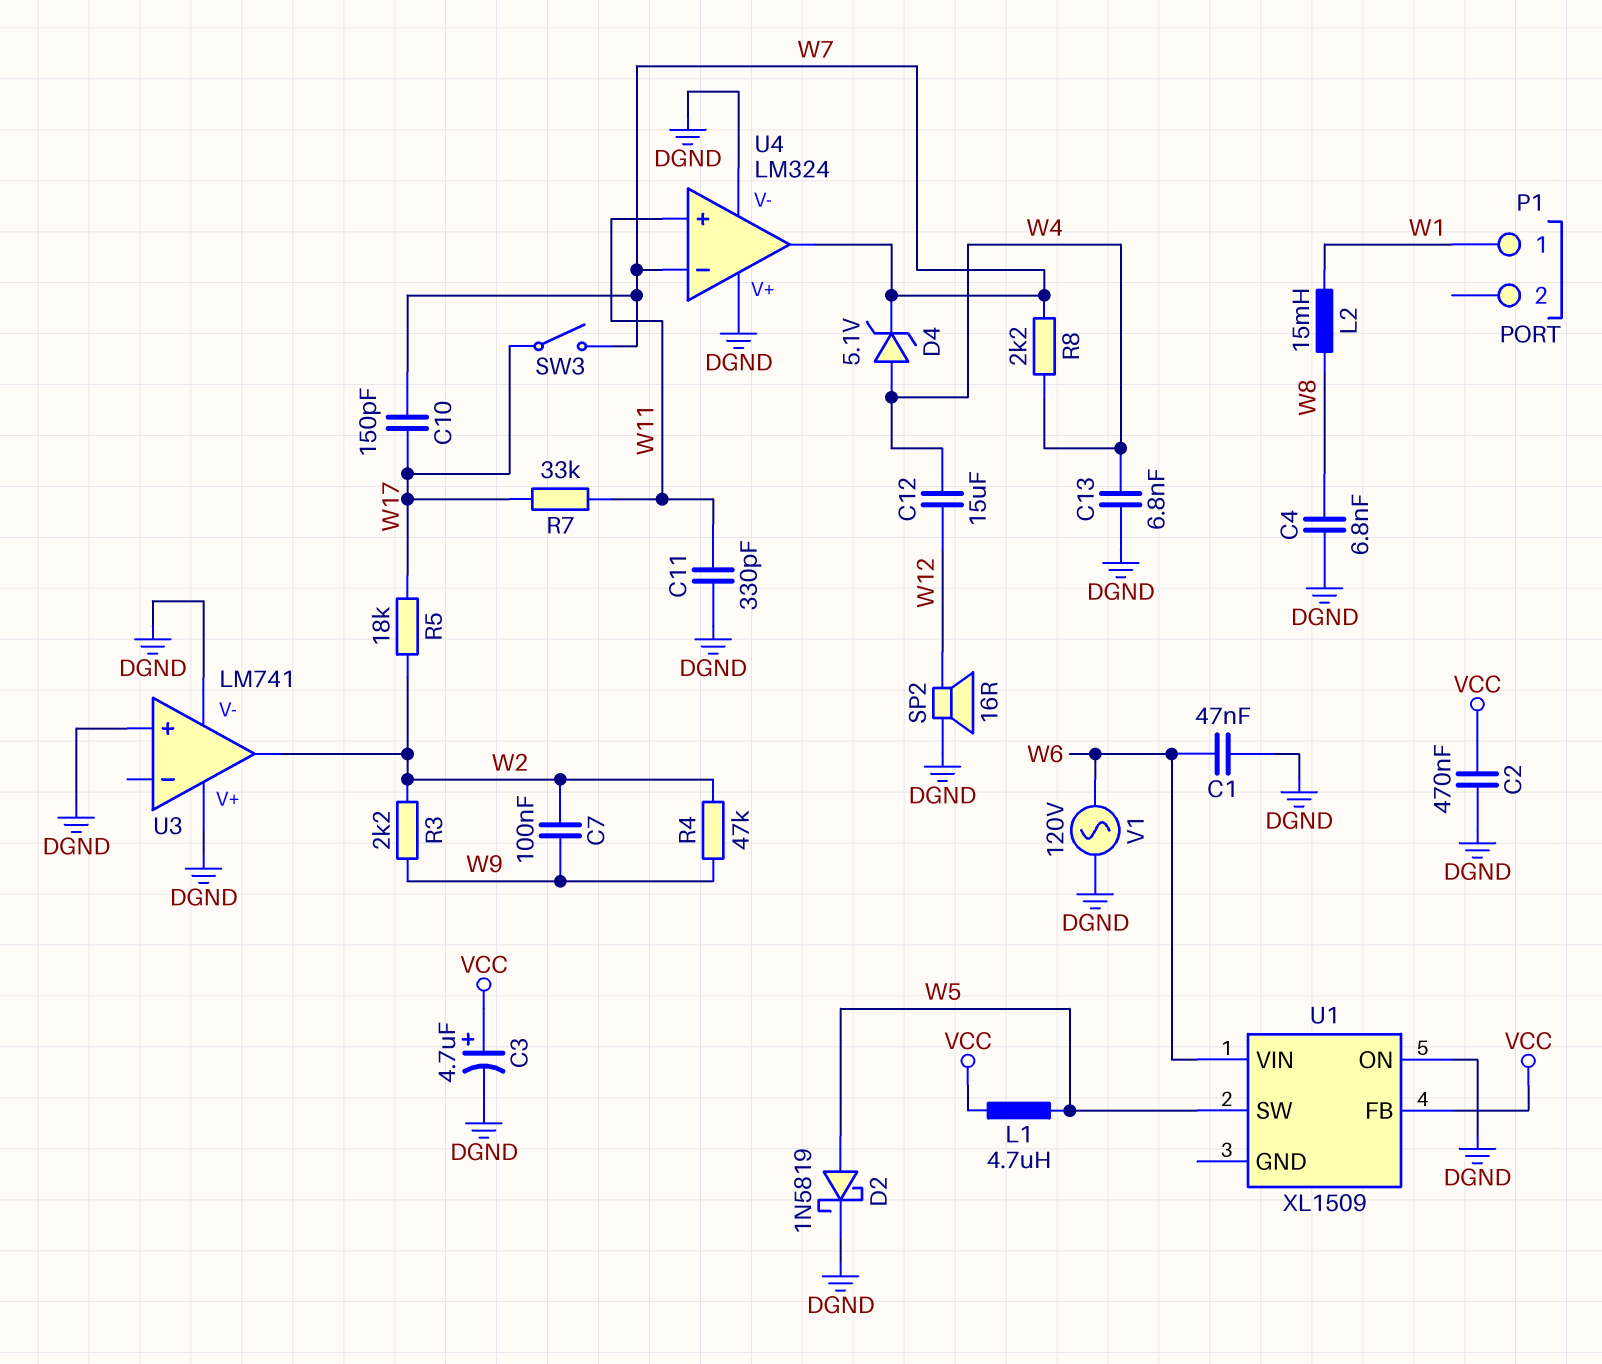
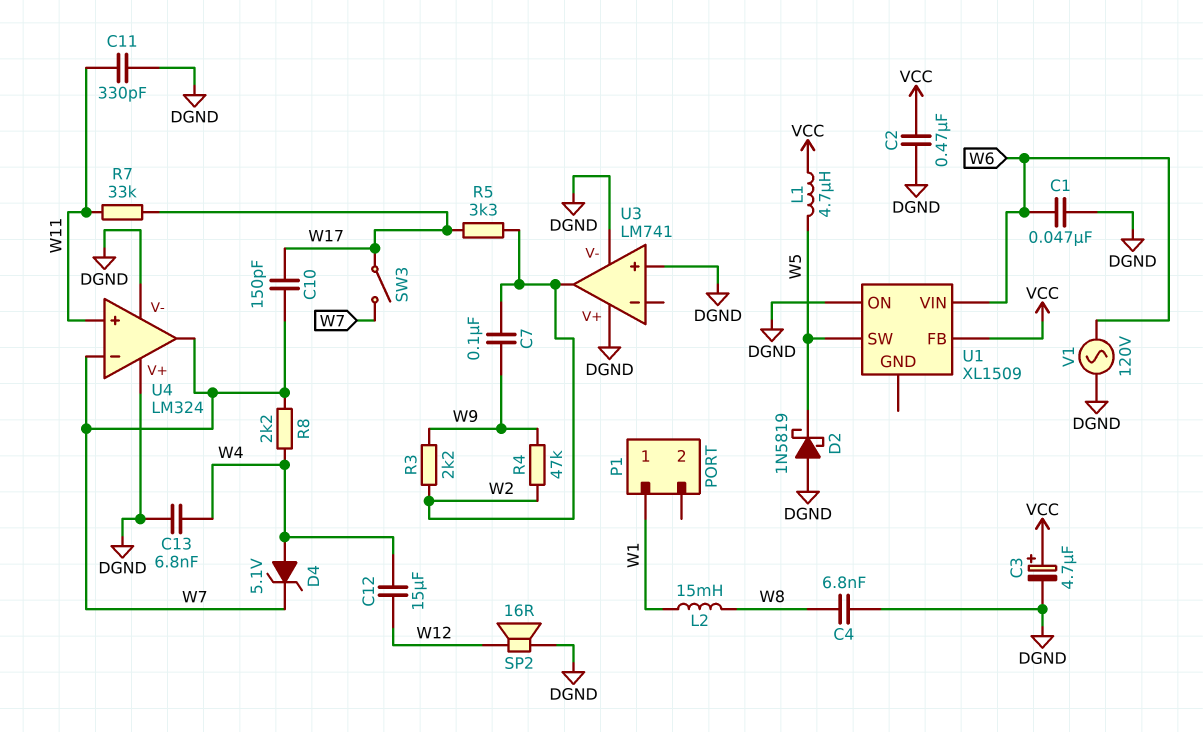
D2: schottky 1N5819 (A W5, K DGND) -> schottky 1N5819 (A DGND, K W5)
R5: 18k (W2, W17) -> 3.3k (W2, W17)

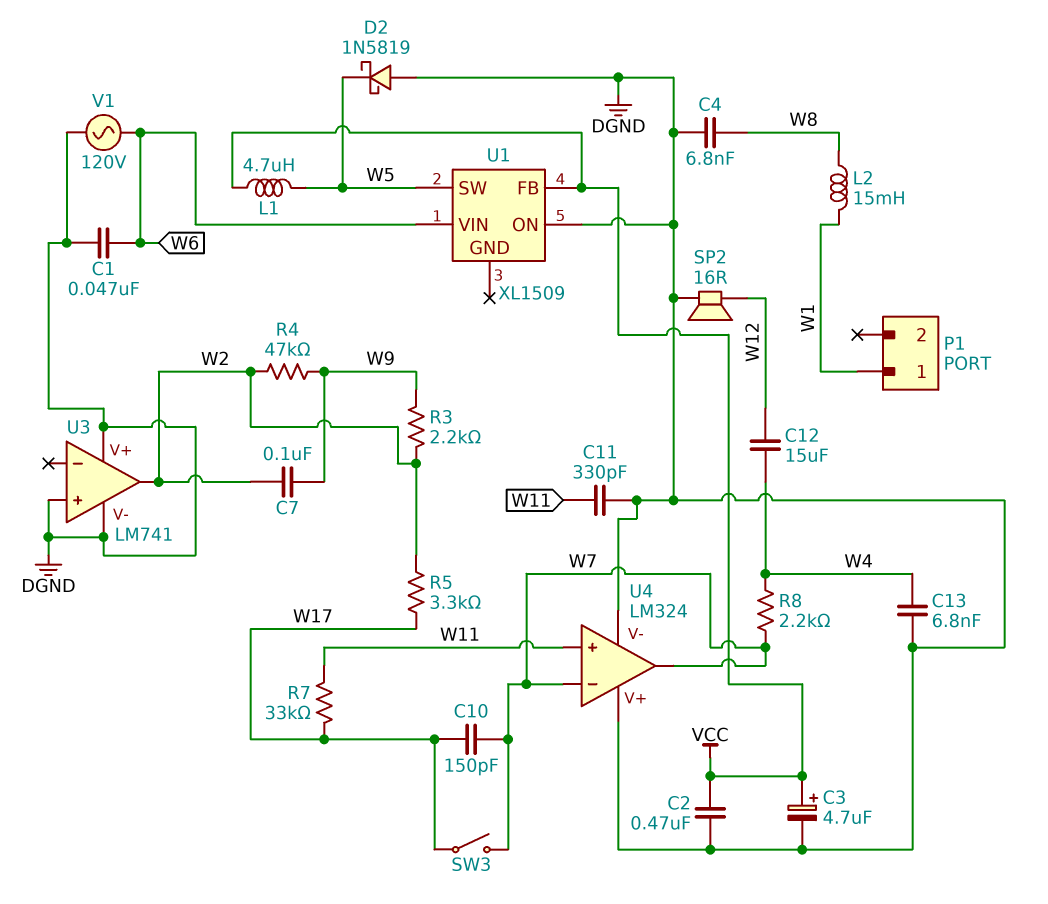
D4: zener 5.1V (A W4, K W7) -> none

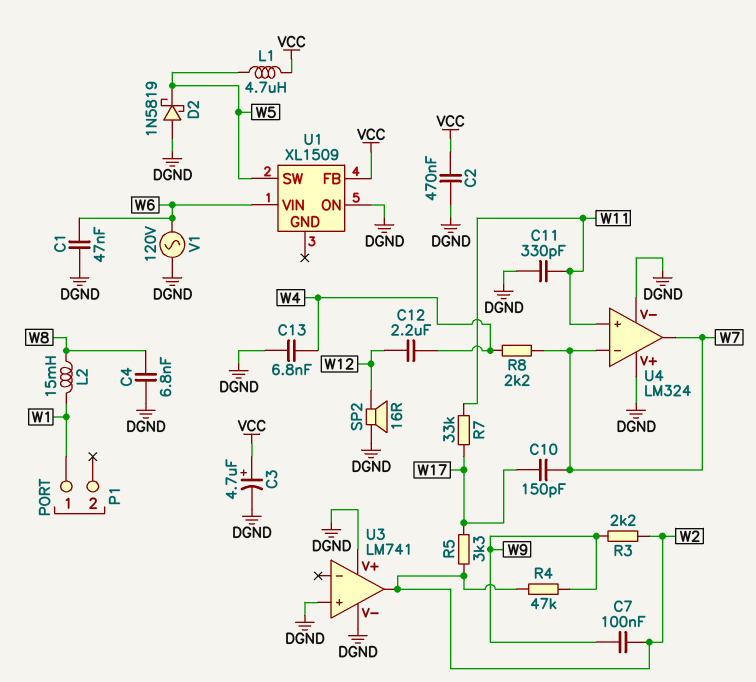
C12: 15uF (W4, W12) -> 2.2uF (W4, W12)
SW3: switch (W7, W17) -> none

